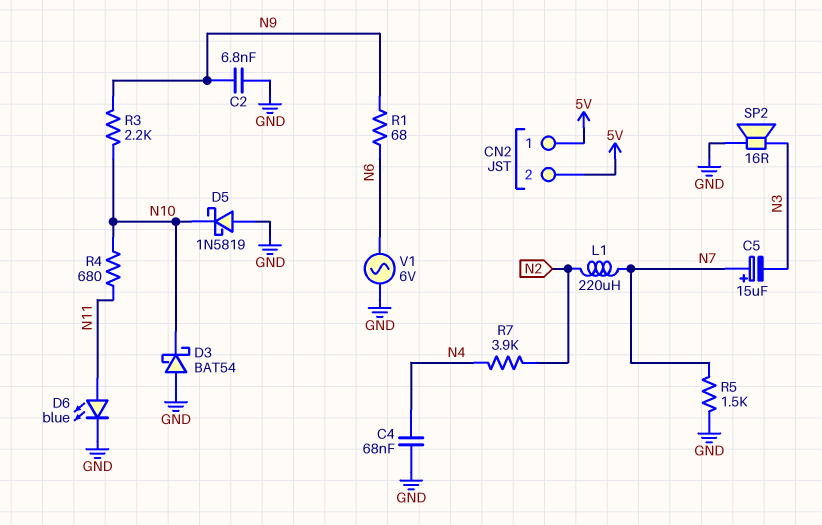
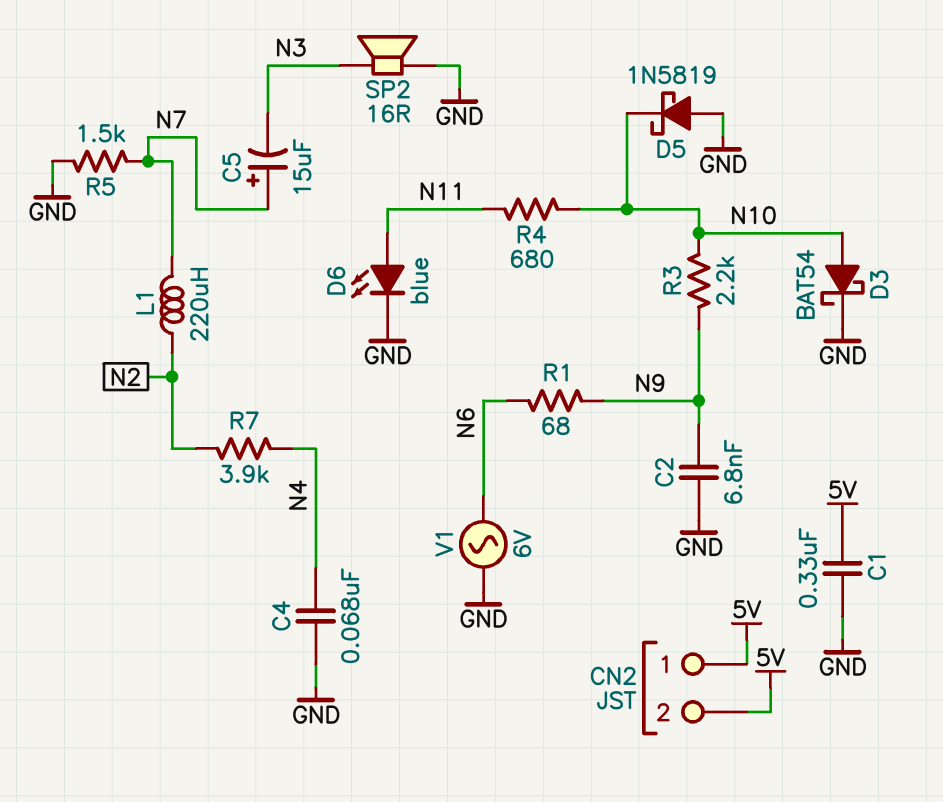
C1: none -> 330nF (5V, GND)
D3: schottky BAT54 (A GND, K N10) -> schottky BAT54 (A N10, K GND)

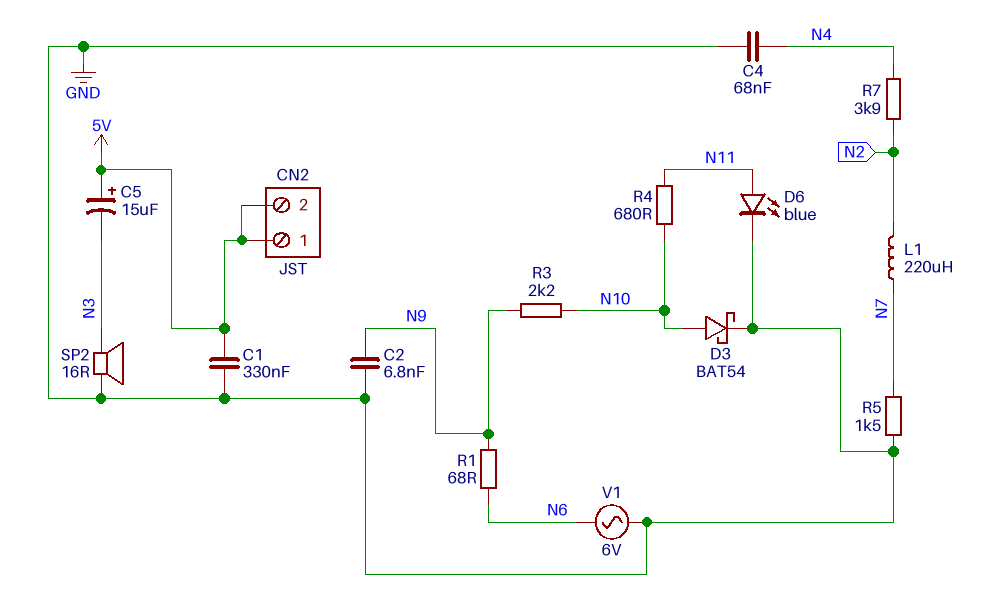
C5: 15uF (plus N7, minus N3) -> 15uF (plus 5V, minus N3)
D5: schottky 1N5819 (A GND, K N10) -> none

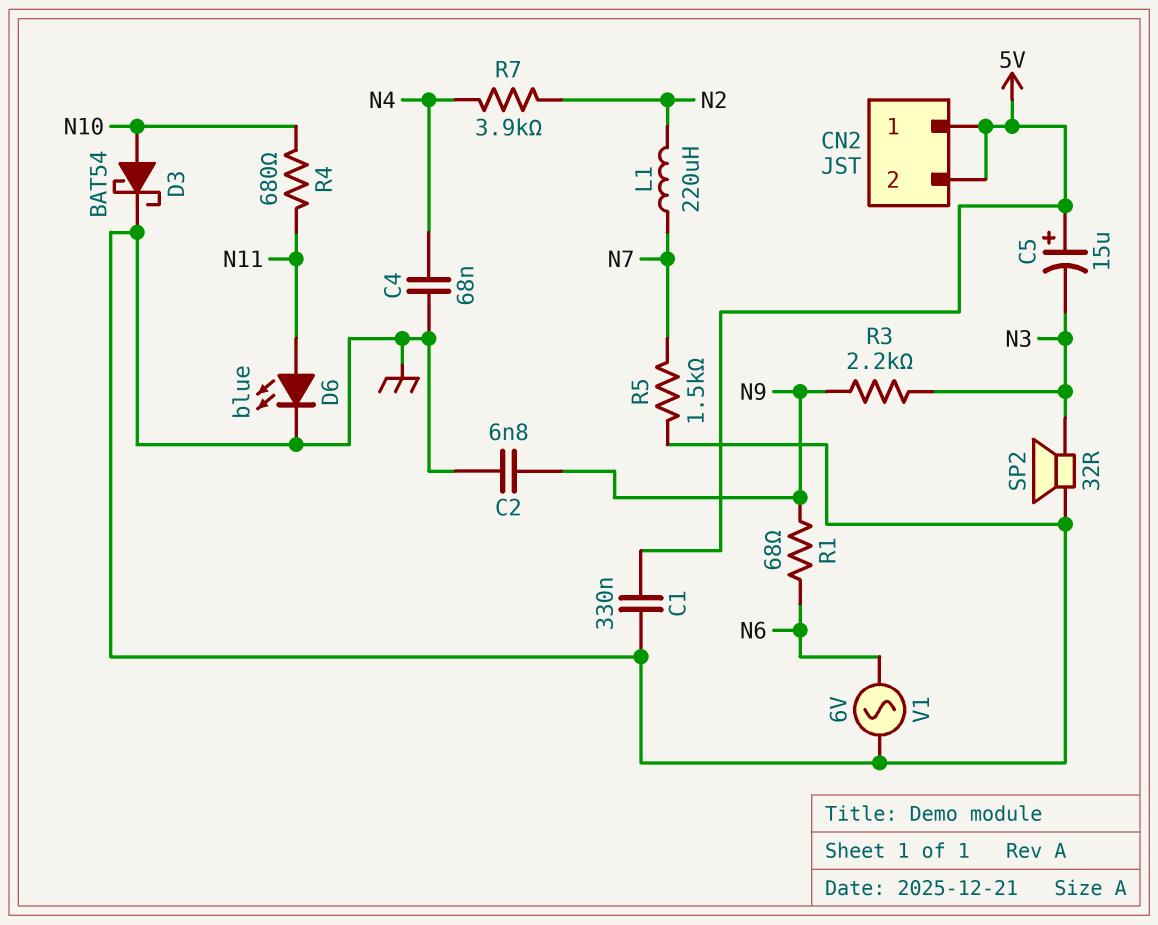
R3: 2.2k (N9, N10) -> 2.2k (N3, N9)
SP2: speaker 16R (GND, N3) -> speaker 32R (GND, N3)

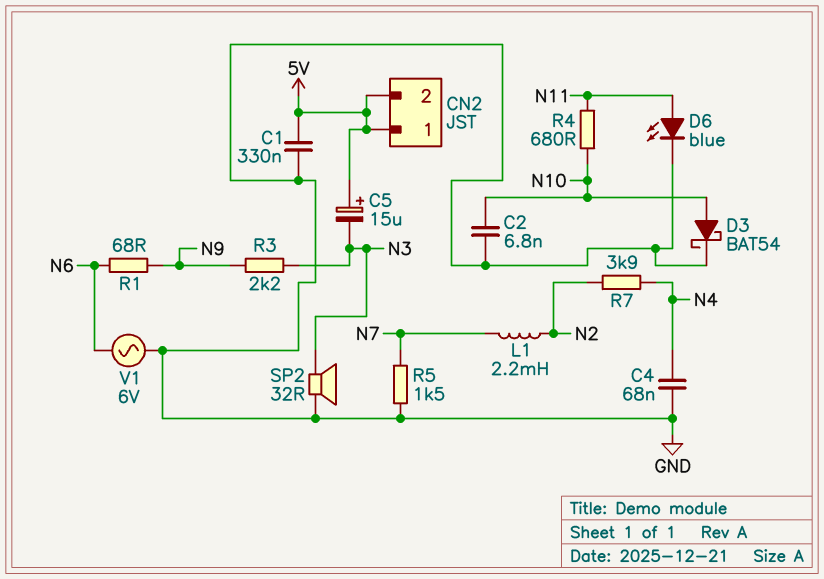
C2: 6.8nF (GND, N9) -> 6.8nF (GND, N10)
L1: 220uH (N2, N7) -> 2.2mH (N2, N7)

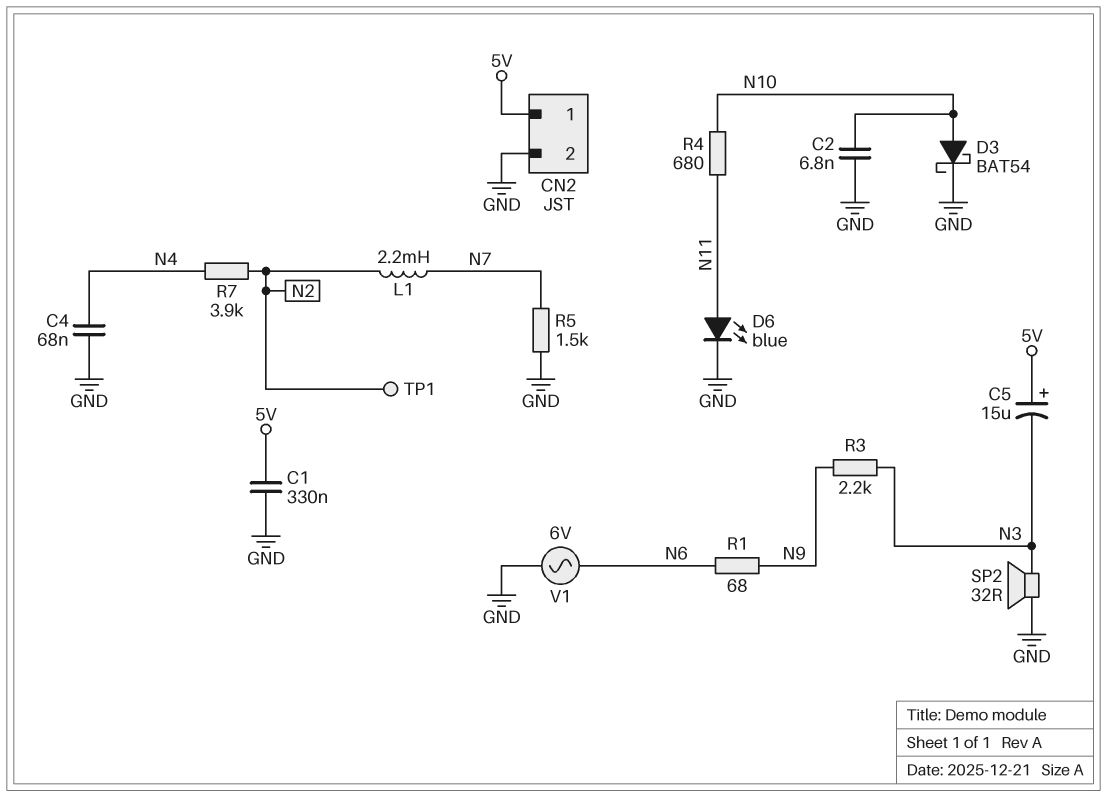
CN2 pin 2: 5V -> GND
TP1: none -> test point (N2)

